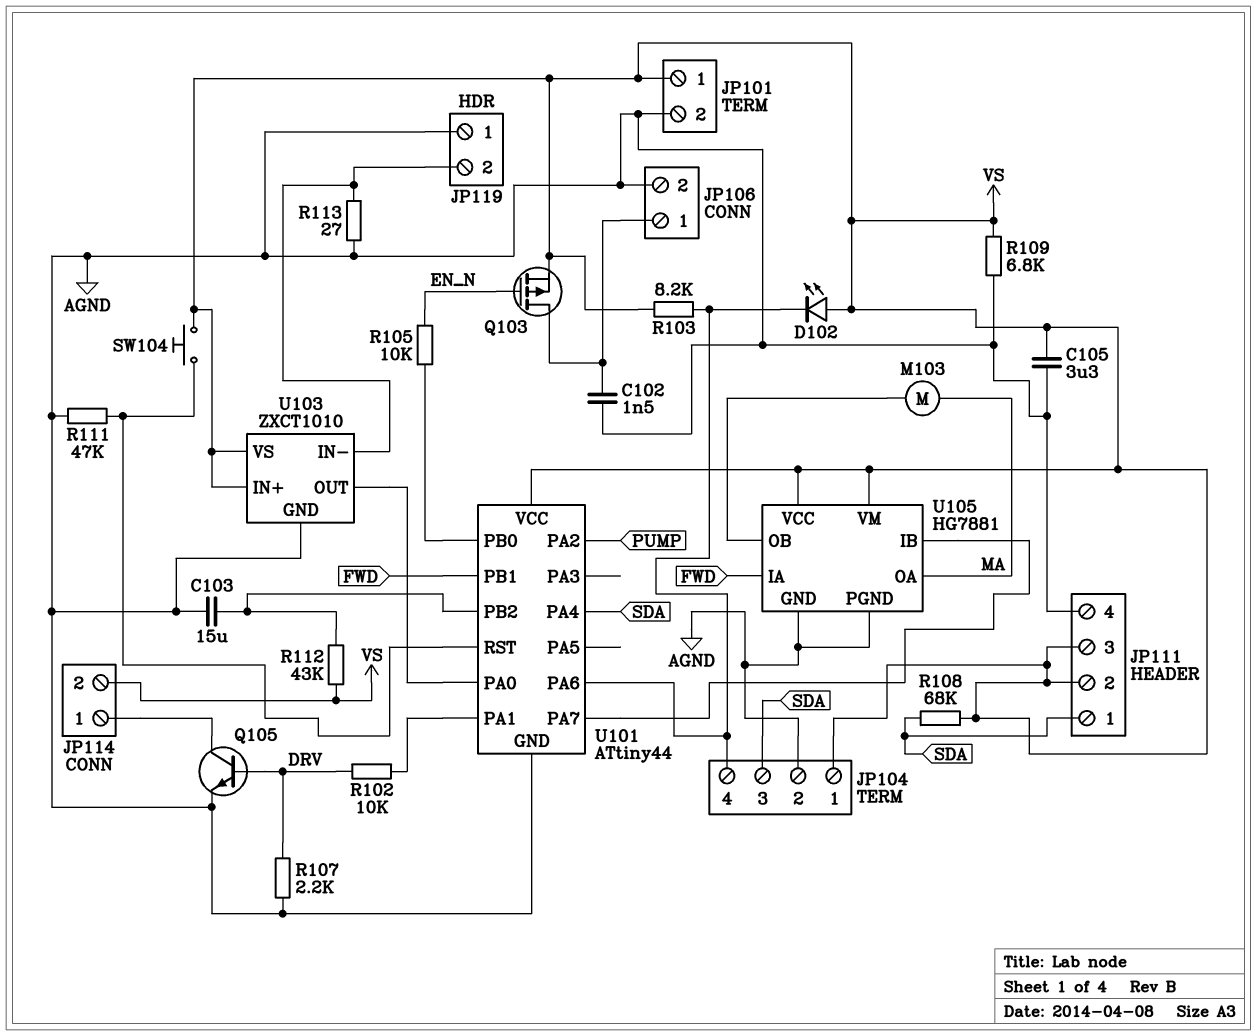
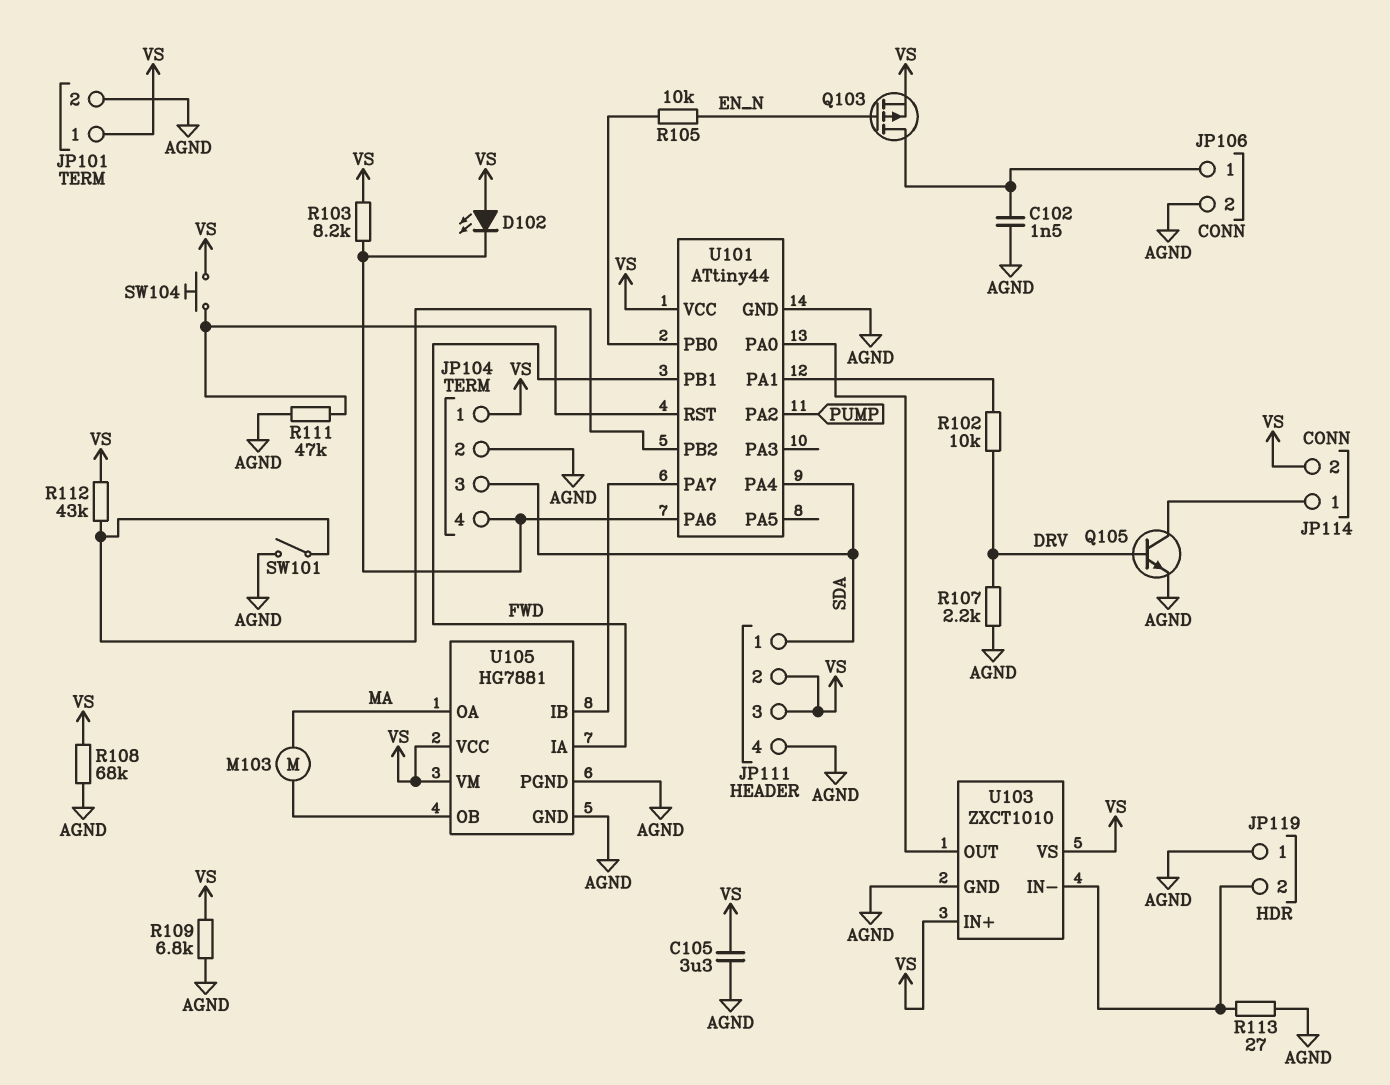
C103: 15uF (AGND, U101/PB2) -> none
R108: 68k (SDA, VS) -> 68k (AGND, VS)
SW101: none -> switch (AGND, U101/PB2)

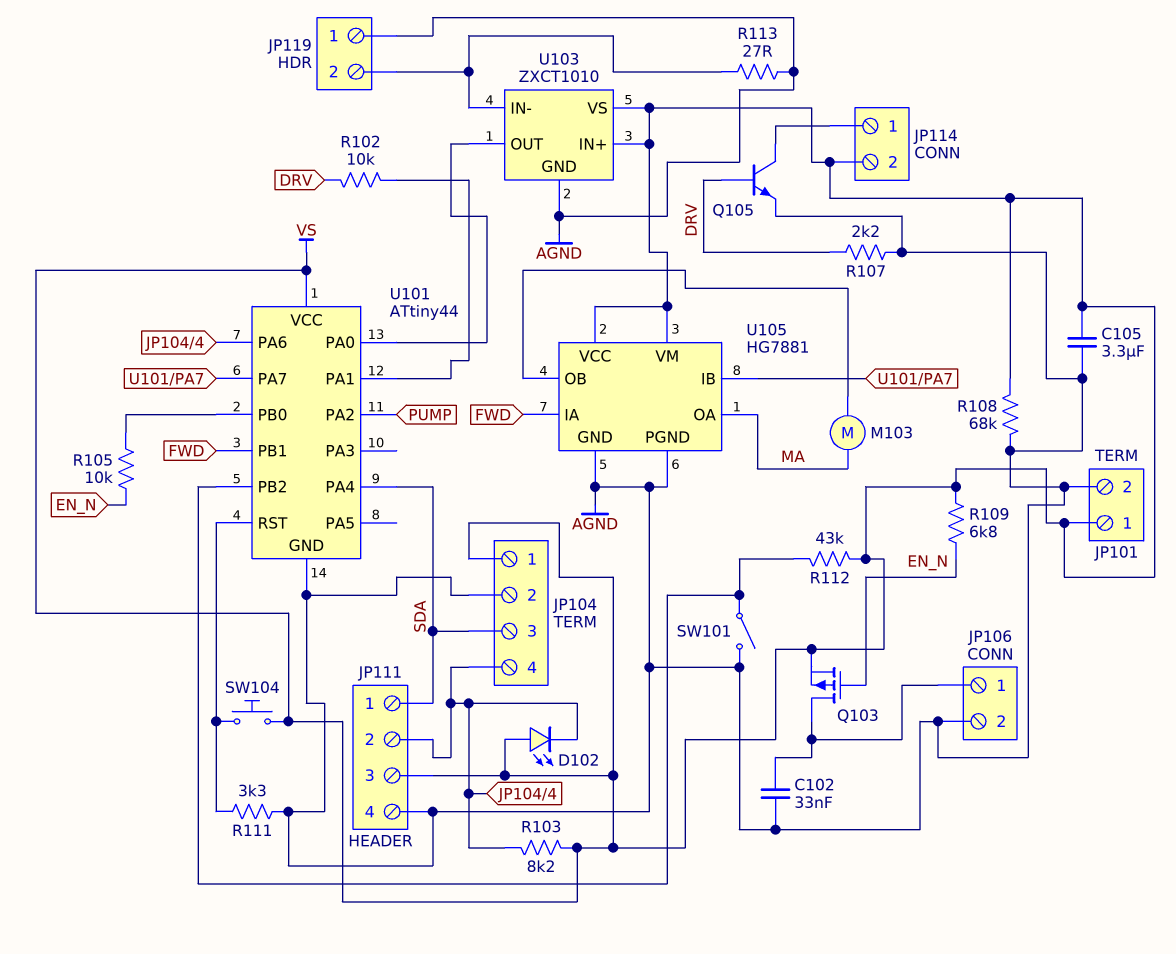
C102: 1.5nF (AGND, JP106/1) -> 33nF (AGND, JP106/1)
JP111 pin 2: VS -> JP104/4
R109: 6.8k (AGND, VS) -> 6.8k (EN_N, VS)
R111: 47k (AGND, U101/RST) -> 3.3k (AGND, U101/RST)

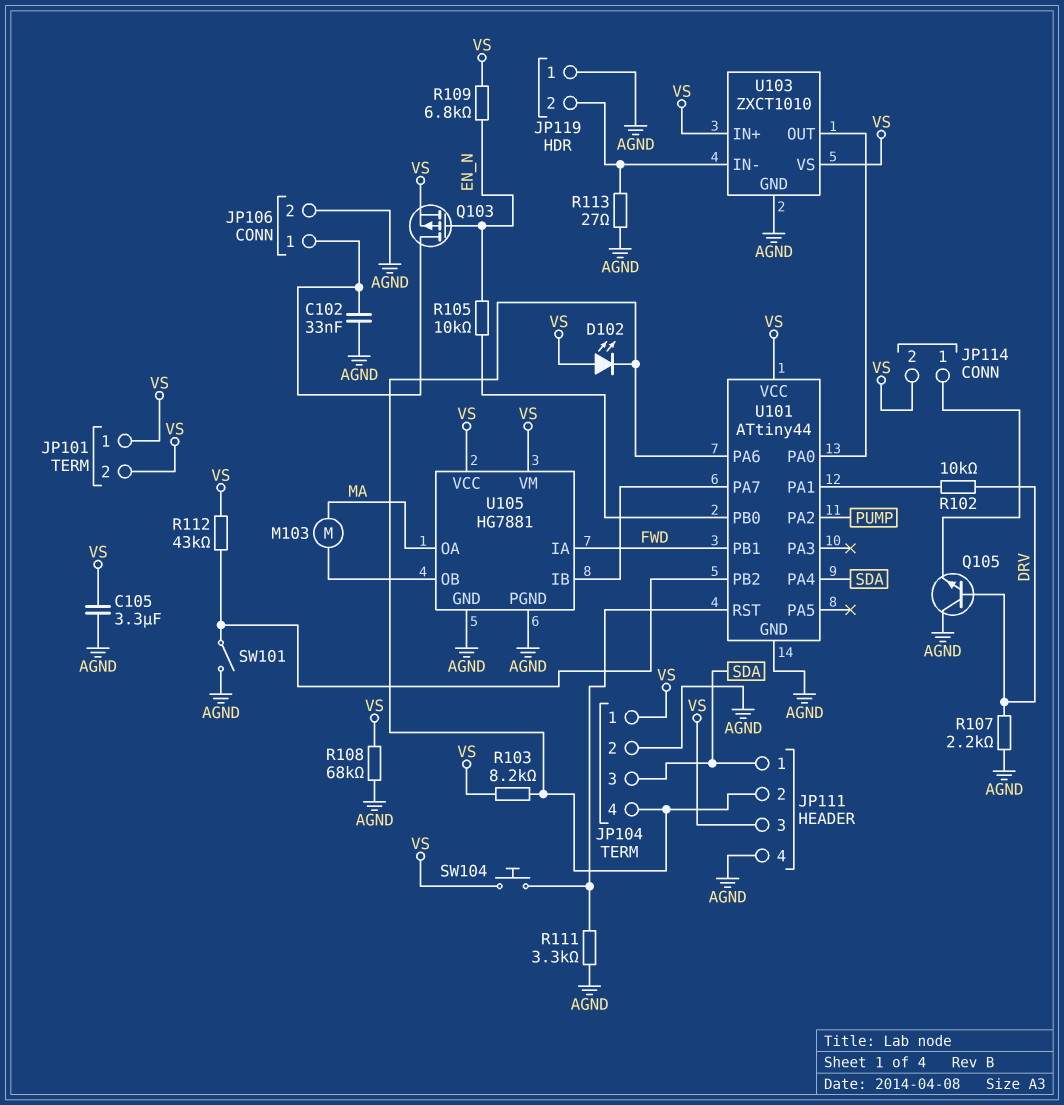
JP101 pin 2: AGND -> VS
Q105: NPN (B DRV, C JP114/1, E AGND) -> NPN (B DRV, C AGND, E JP114/1)

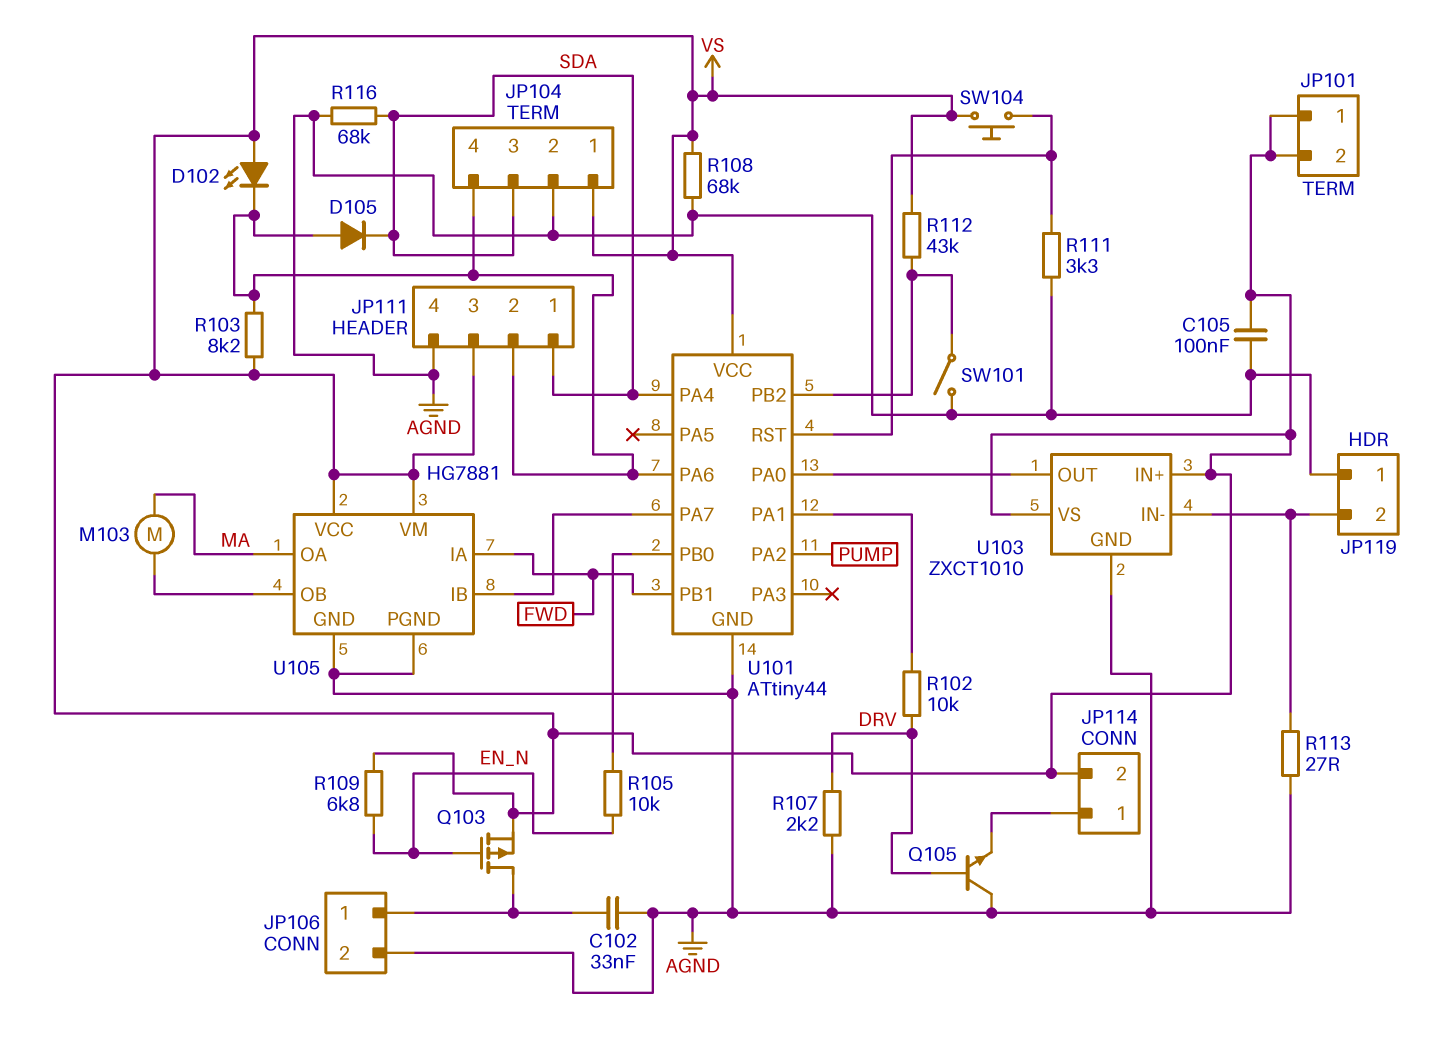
C105: 3.3uF (AGND, VS) -> 100nF (AGND, VS)
D105: none -> diode (A JP104/4, K SDA)
R116: none -> 68k (AGND, SDA)

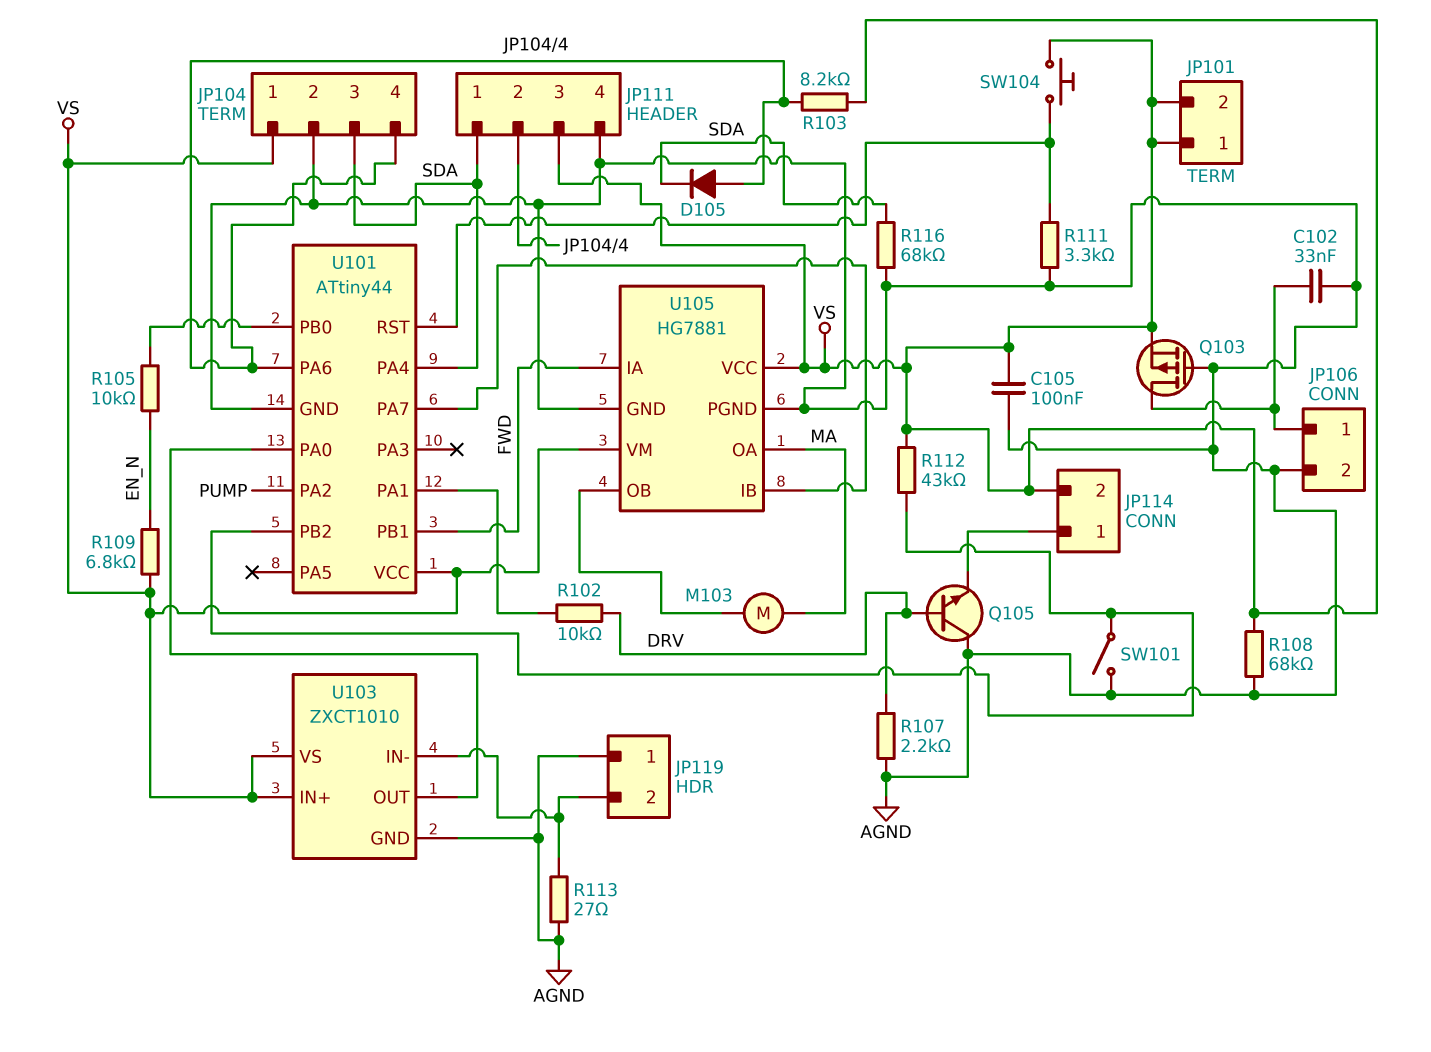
D102: LED (A VS, K JP104/4) -> none
Q103: PMOS (G EN_N, D JP106/1, S VS) -> PMOS (G AGND, D JP106/1, S VS)

